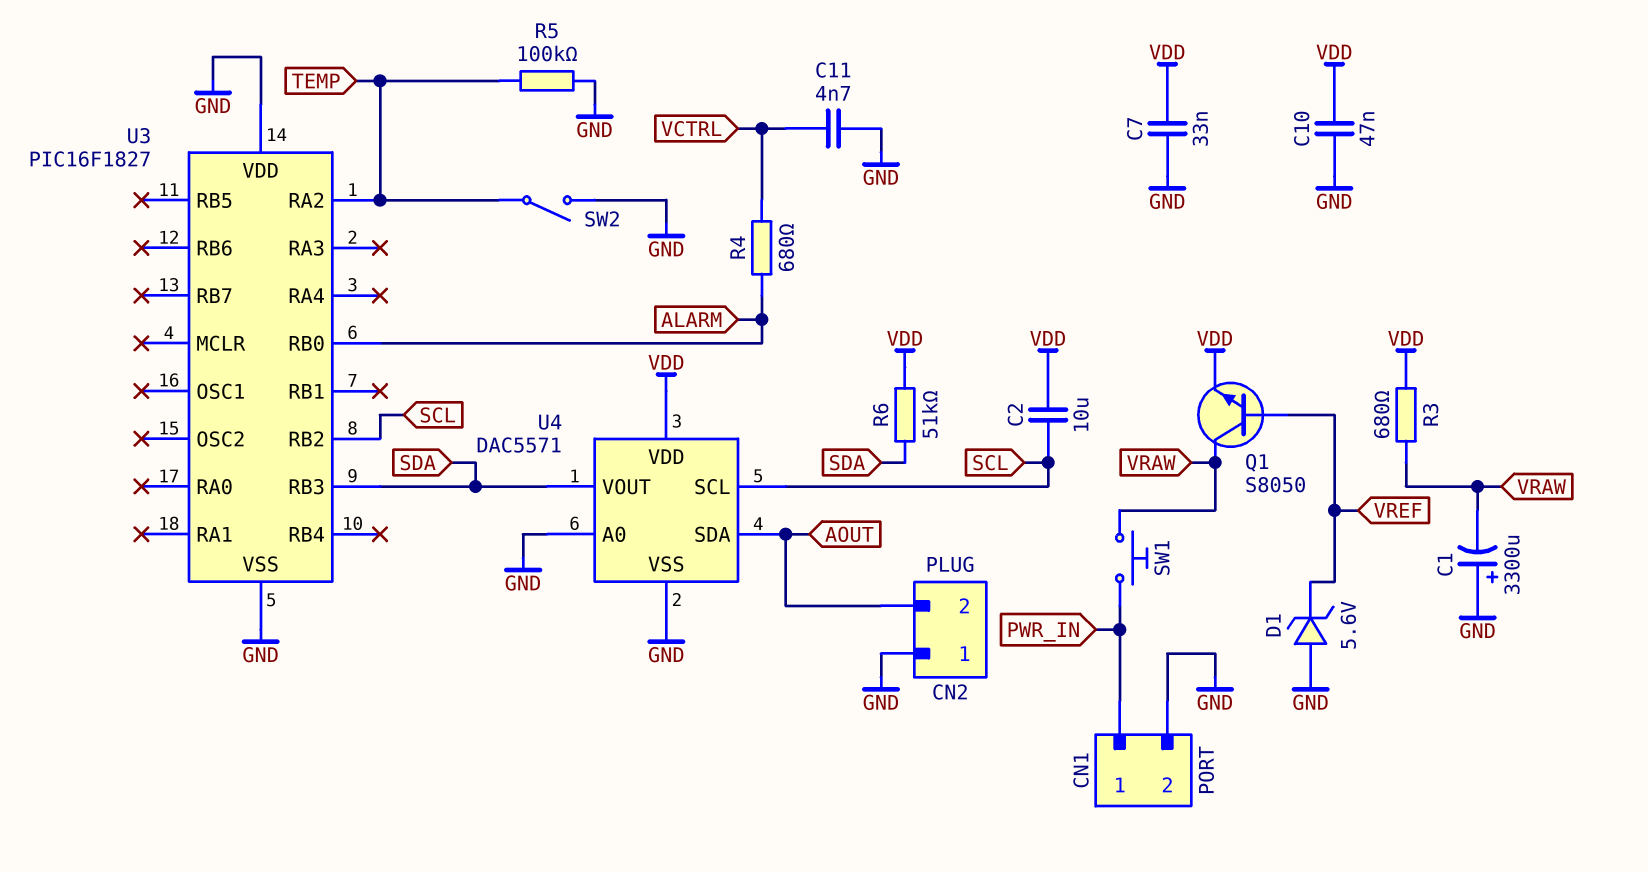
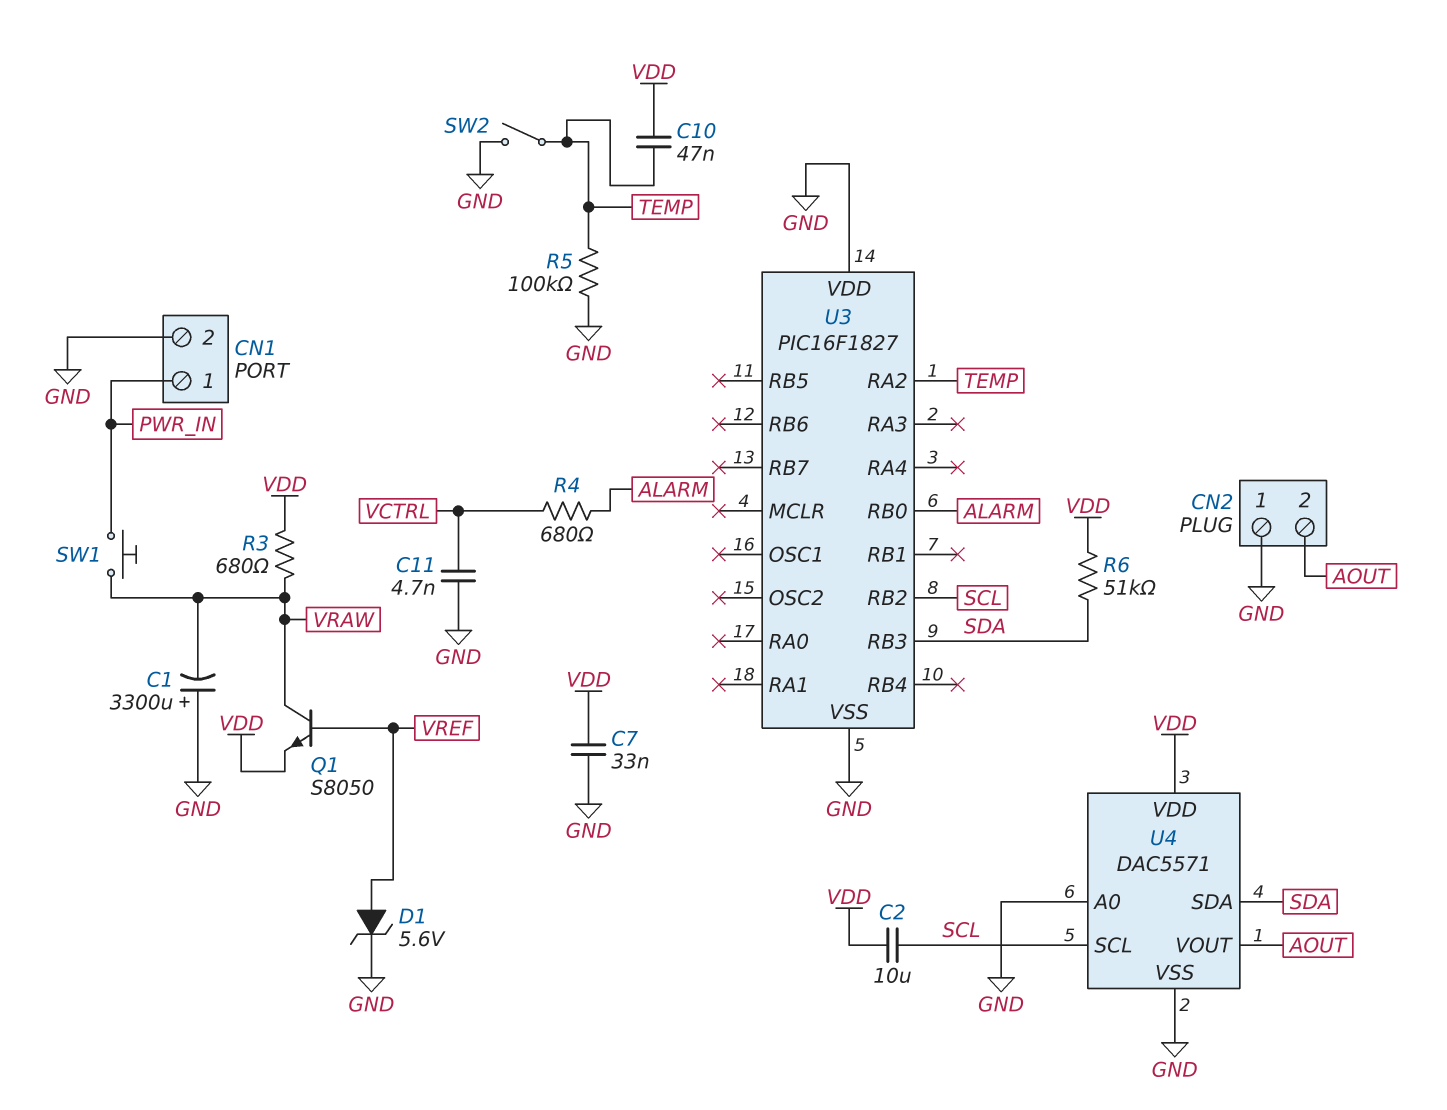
C10: 47nF (GND, VDD) -> 47nF (TEMP, VDD)
D1: zener 5.6V (A GND, K VREF) -> zener 5.6V (A VREF, K GND)
U4 pin SDA: AOUT -> SDA
U4 pin VOUT: SDA -> AOUT

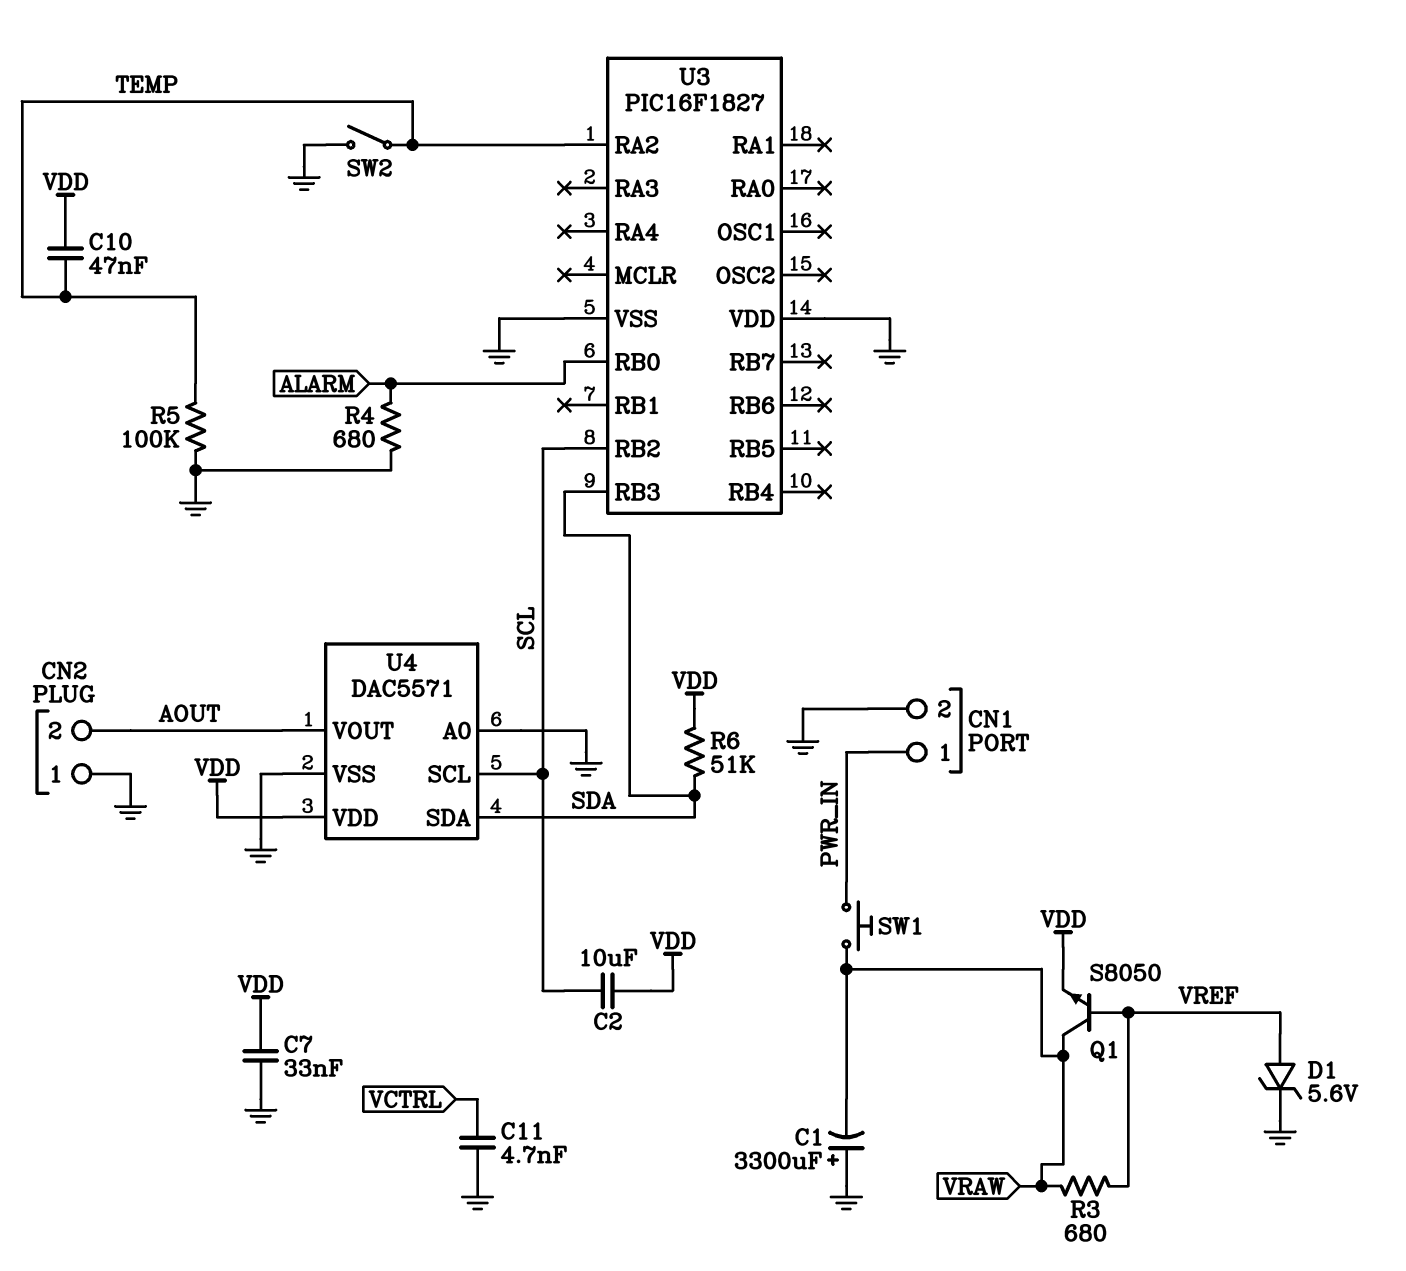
R3: 680 (VDD, VRAW) -> 680 (VRAW, VREF)
R4: 680 (ALARM, VCTRL) -> 680 (ALARM, GND)

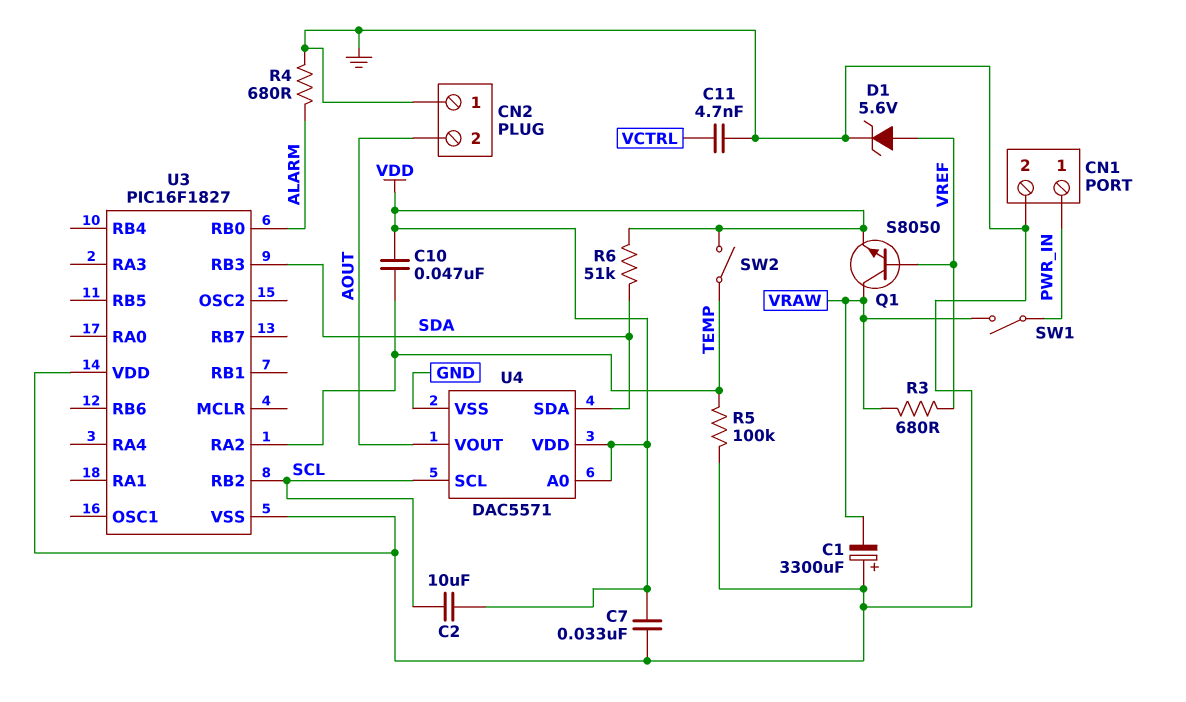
SW1: button (PWR_IN, VRAW) -> switch (PWR_IN, VRAW)
SW2: switch (GND, TEMP) -> switch (TEMP, VDD)
U4 pin A0: GND -> VDD

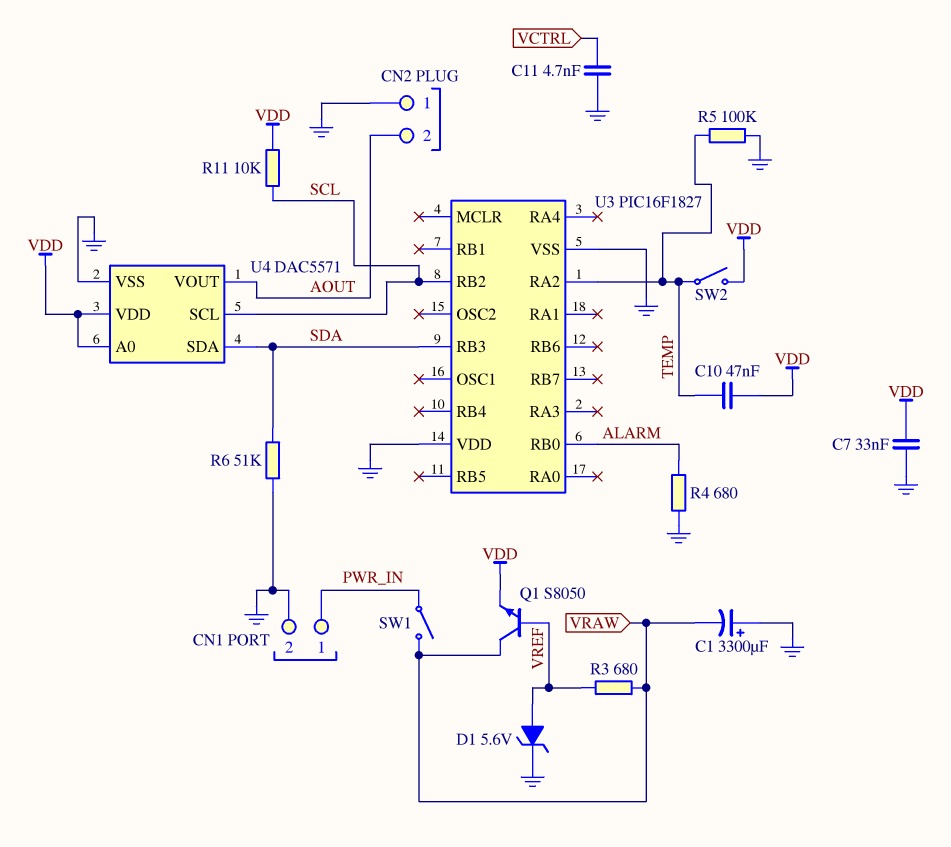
C2: 10uF (SCL, VDD) -> none
R6: 51k (SDA, VDD) -> 51k (GND, SDA)
R11: none -> 10k (SCL, VDD)

